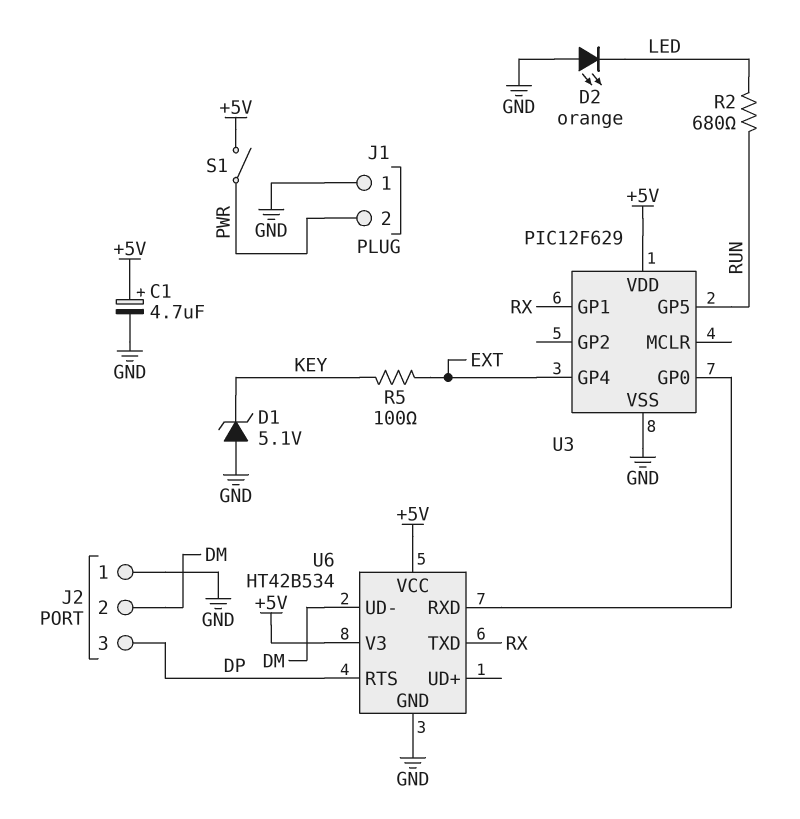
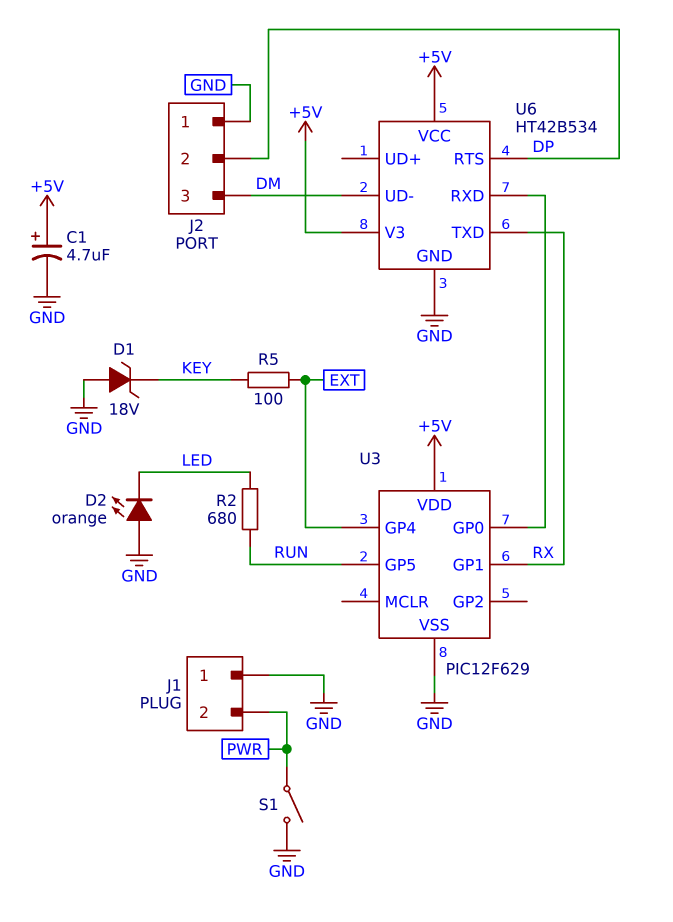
D1: zener 5.1V (A GND, K KEY) -> zener 18V (A GND, K KEY)
J2 pin 2: DM -> DP
J2 pin 3: DP -> DM
S1: switch (+5V, PWR) -> switch (GND, PWR)

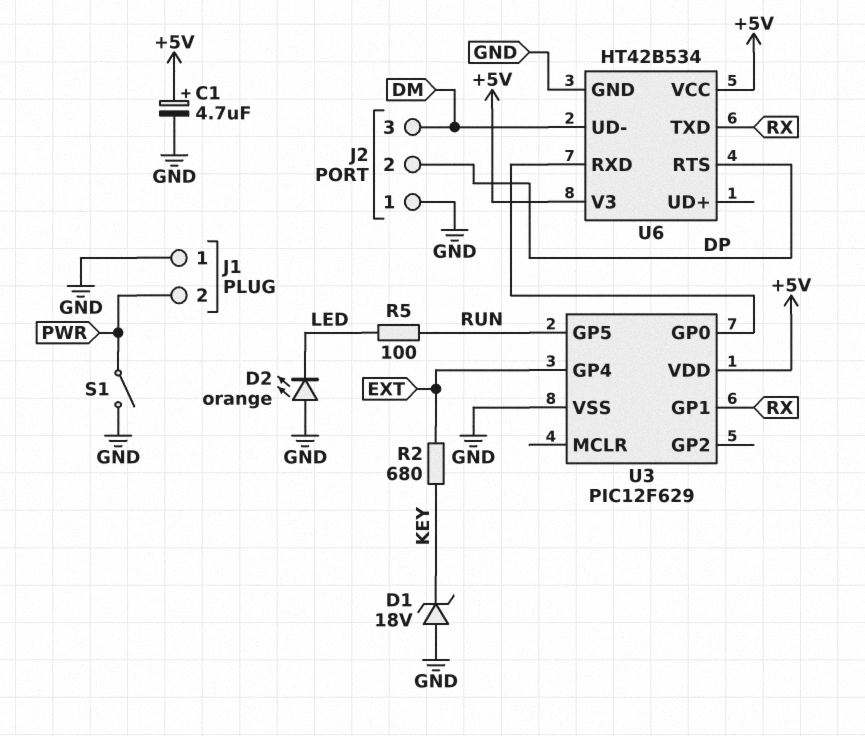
R2: 680 (LED, RUN) -> 680 (EXT, KEY)
R5: 100 (EXT, KEY) -> 100 (LED, RUN)

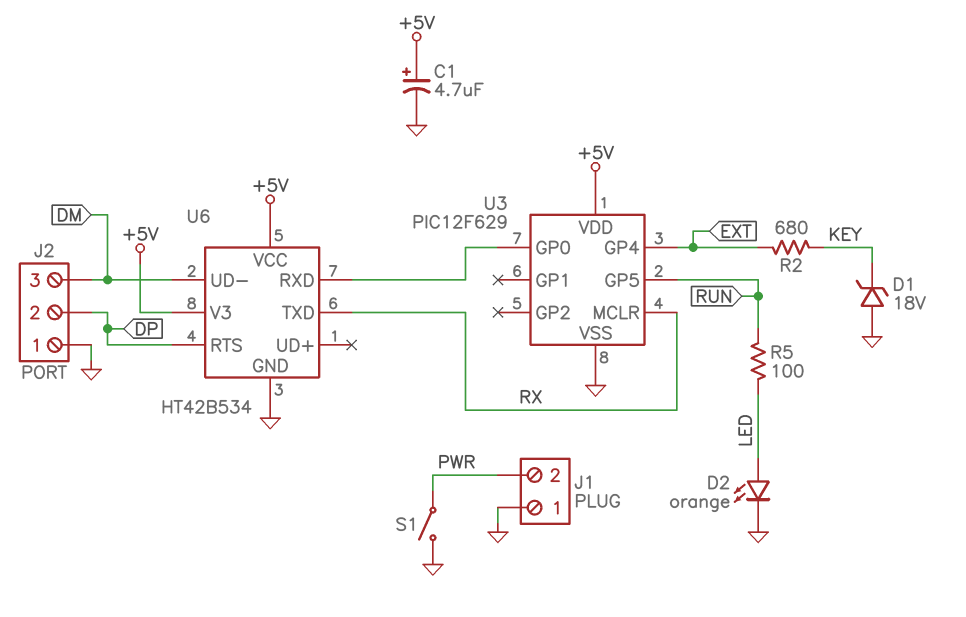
D2: LED orange (A GND, K LED) -> LED orange (A LED, K GND)
U3 pin GP1: RX -> none
U3 pin MCLR: none -> RX

